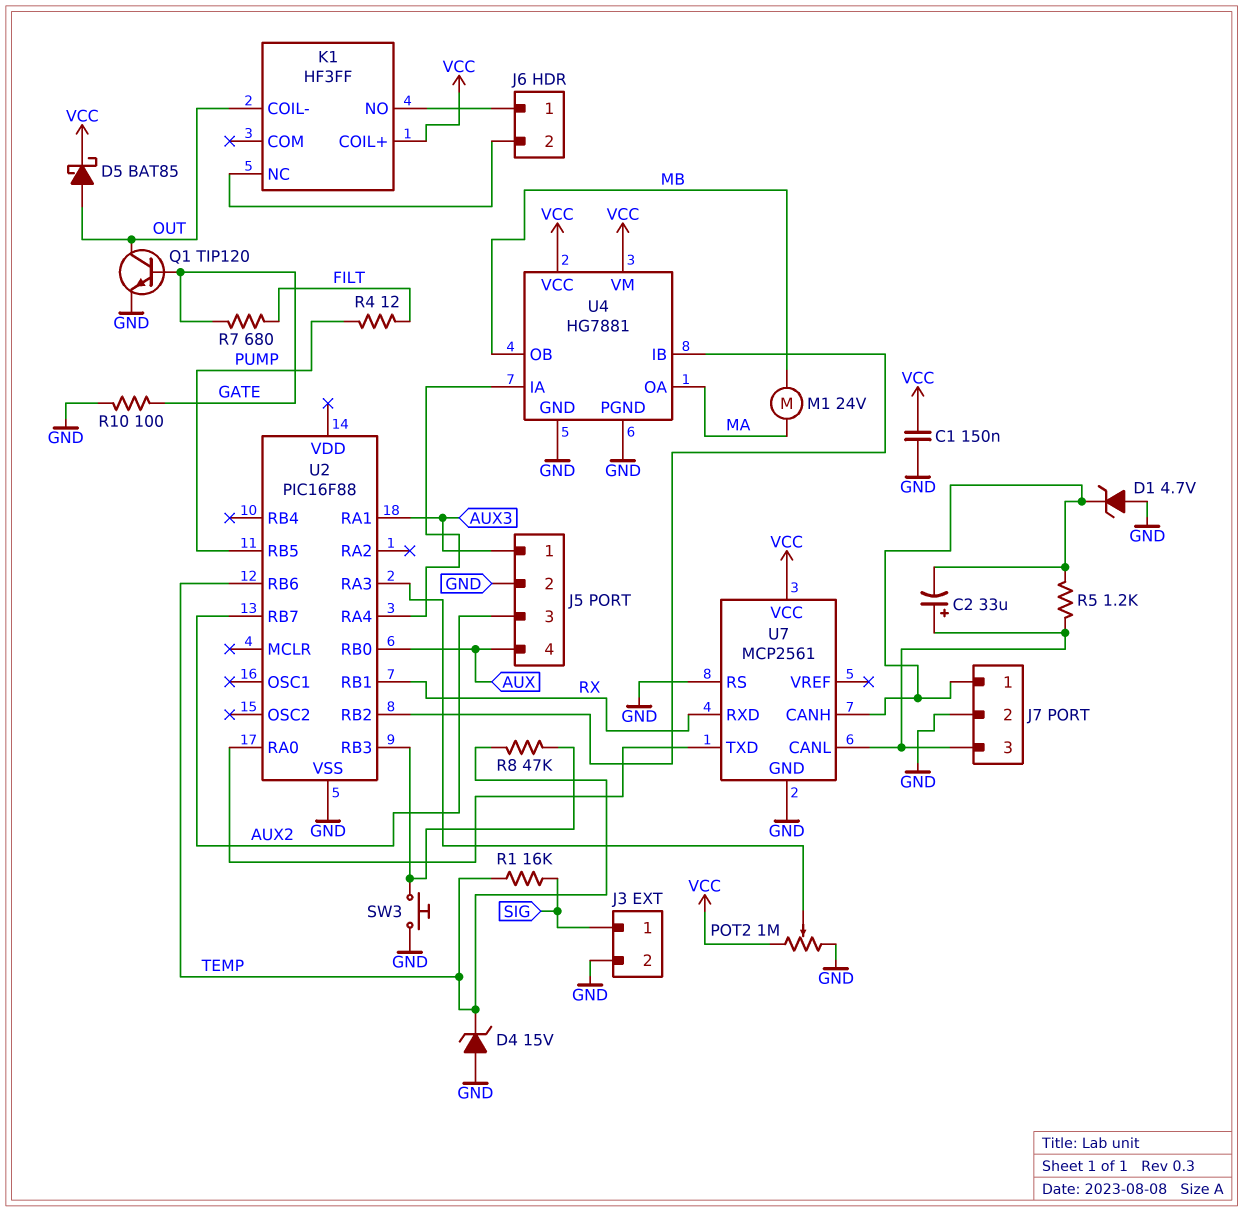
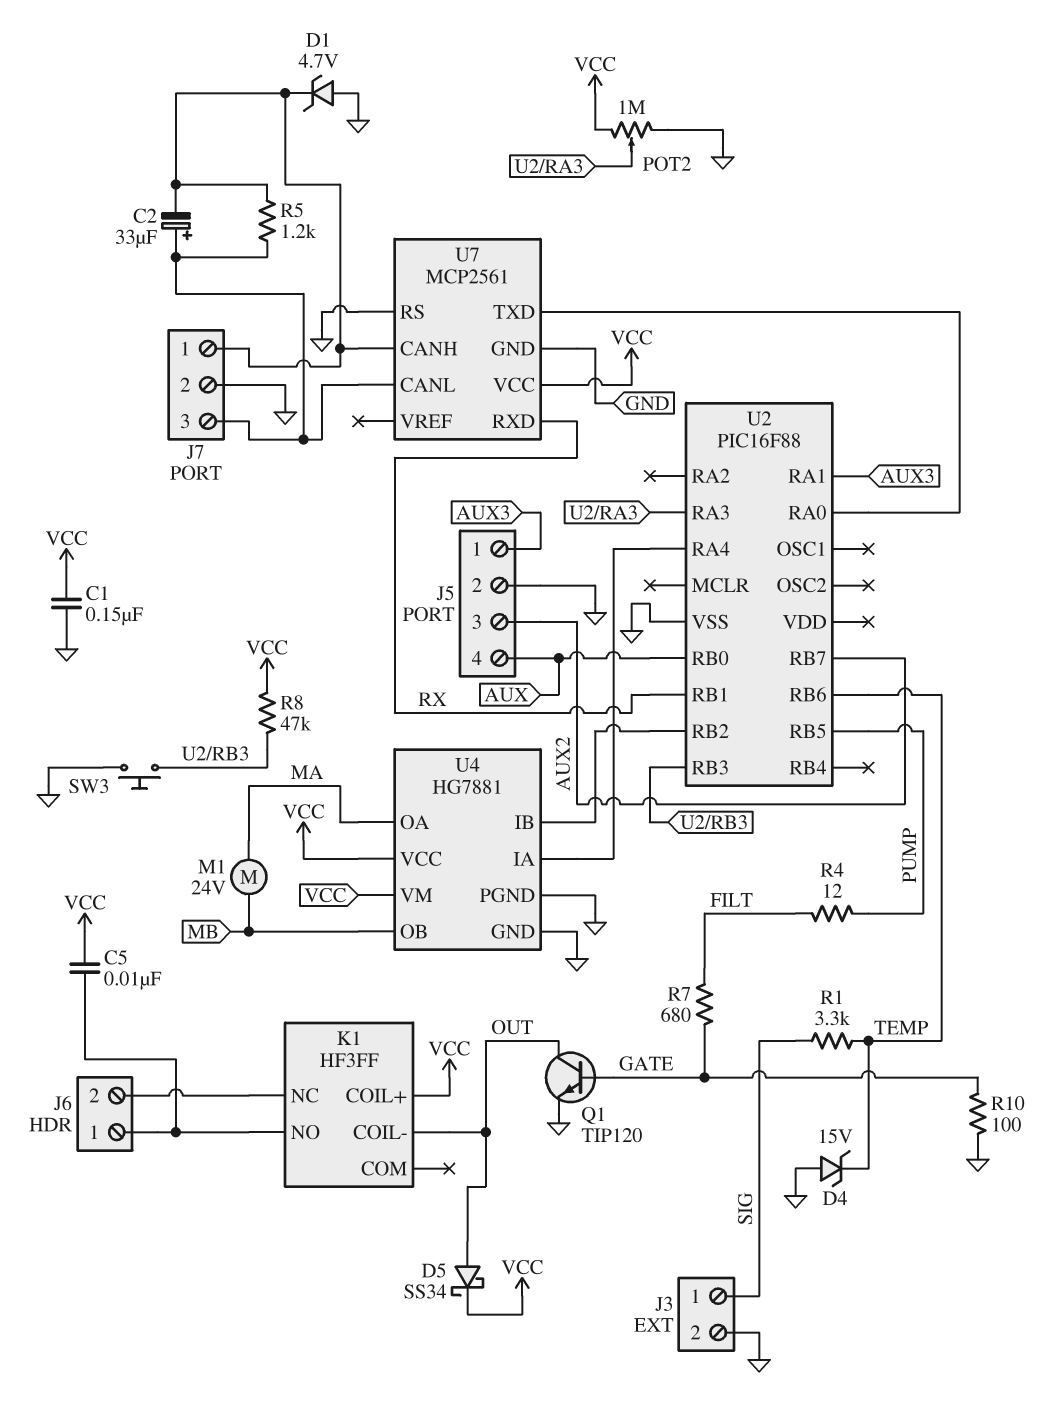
C5: none -> 10nF (J6/1, VCC)
D5: schottky BAT85 (A OUT, K VCC) -> schottky SS34 (A OUT, K VCC)
R1: 16k (SIG, TEMP) -> 3.3k (SIG, TEMP)
R8: 47k (TEMP, U2/RB3) -> 47k (U2/RB3, VCC)

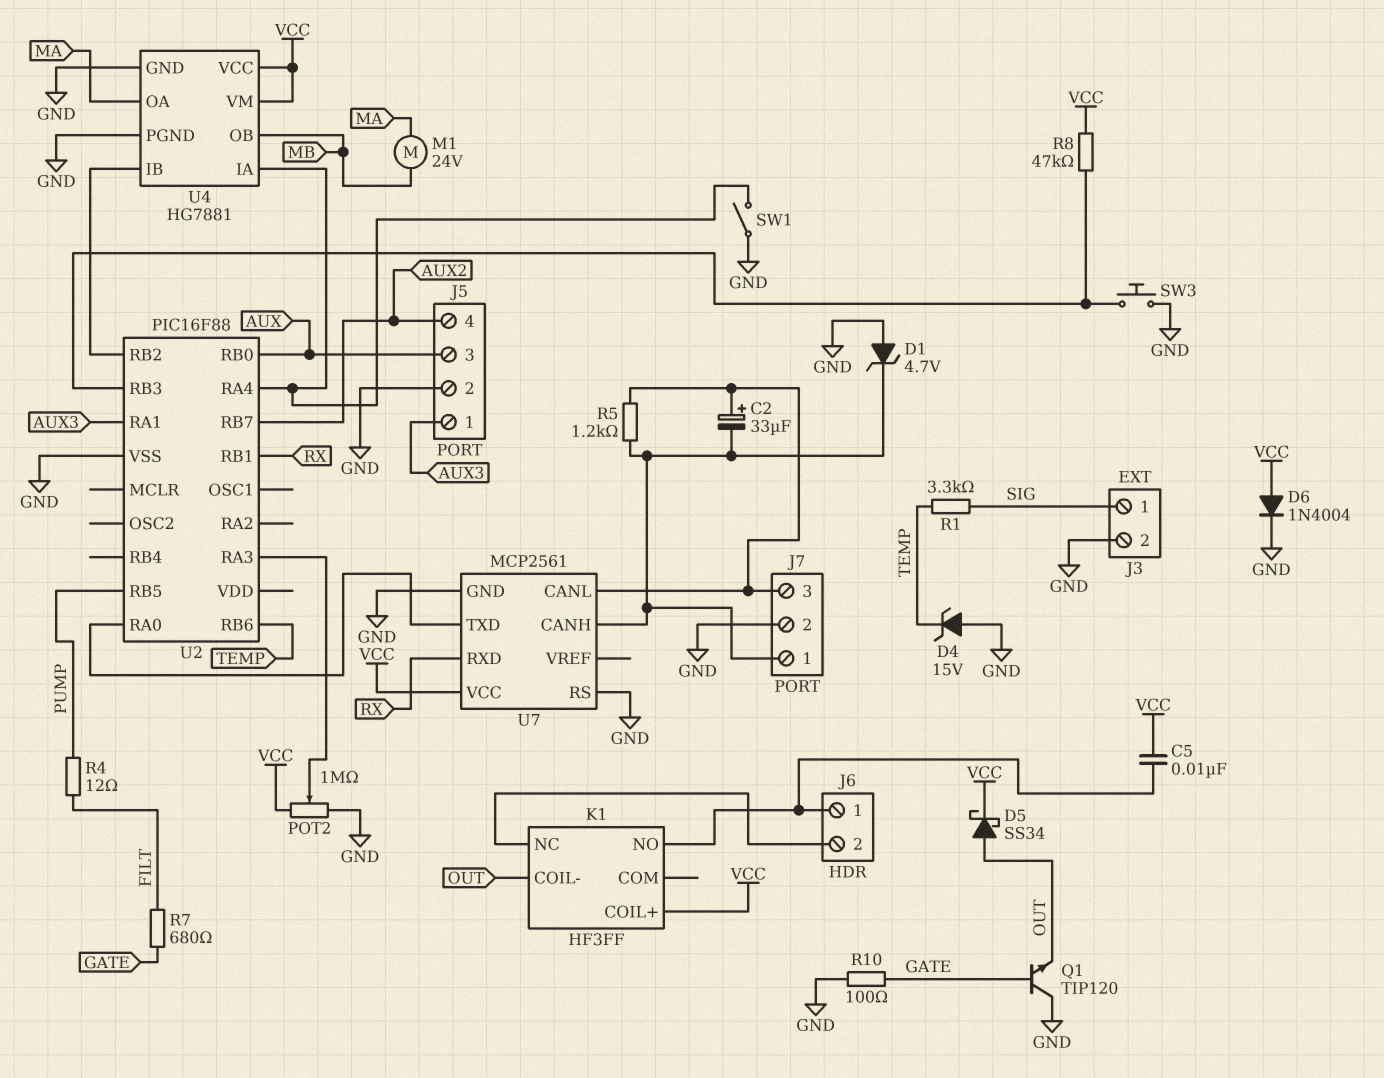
C1: 150nF (GND, VCC) -> none
D6: none -> diode 1N4004 (A VCC, K GND)
J5 pin 3: AUX2 -> AUX
J5 pin 4: AUX -> AUX2
Q1: NPN TIP120 (B GATE, C OUT, E GND) -> NPN TIP120 (B GATE, C GND, E OUT)
SW1: none -> switch (GND, U2/RA4)

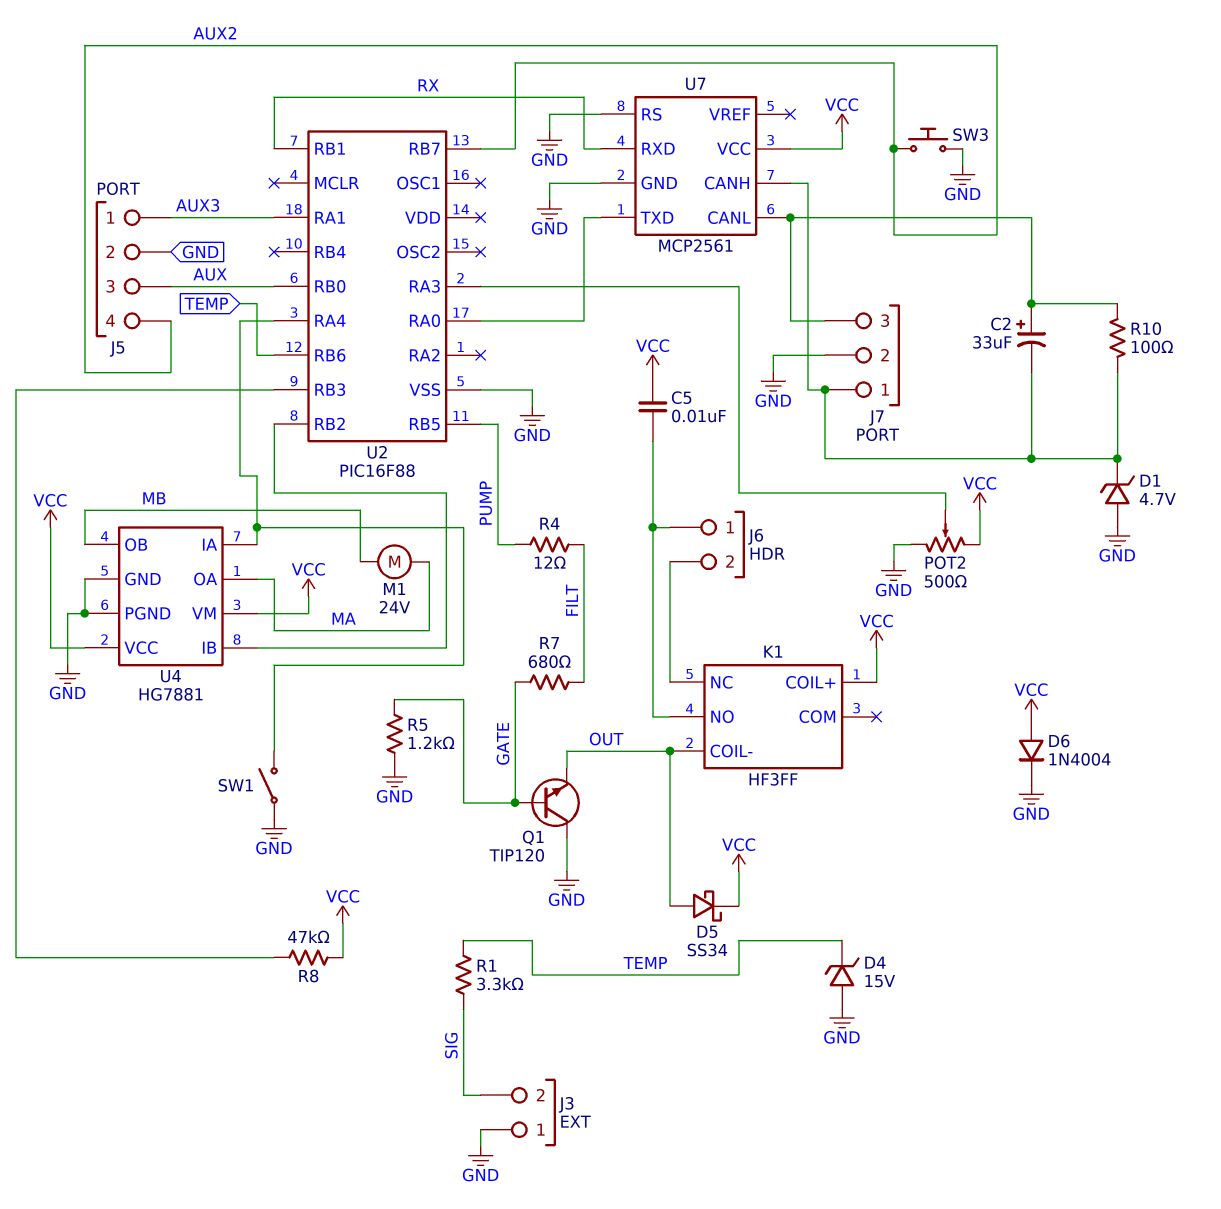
J3 pin 1: SIG -> GND
J3 pin 2: GND -> SIG
POT2: 1M (GND, VCC, wiper U2/RA3) -> 500 (GND, VCC, wiper U2/RA3)
R5: 1.2k (J7/1, J7/3) -> 1.2k (GATE, GND)
R10: 100 (GATE, GND) -> 100 (J7/1, J7/3)
SW3: button (GND, U2/RB3) -> button (AUX2, GND)

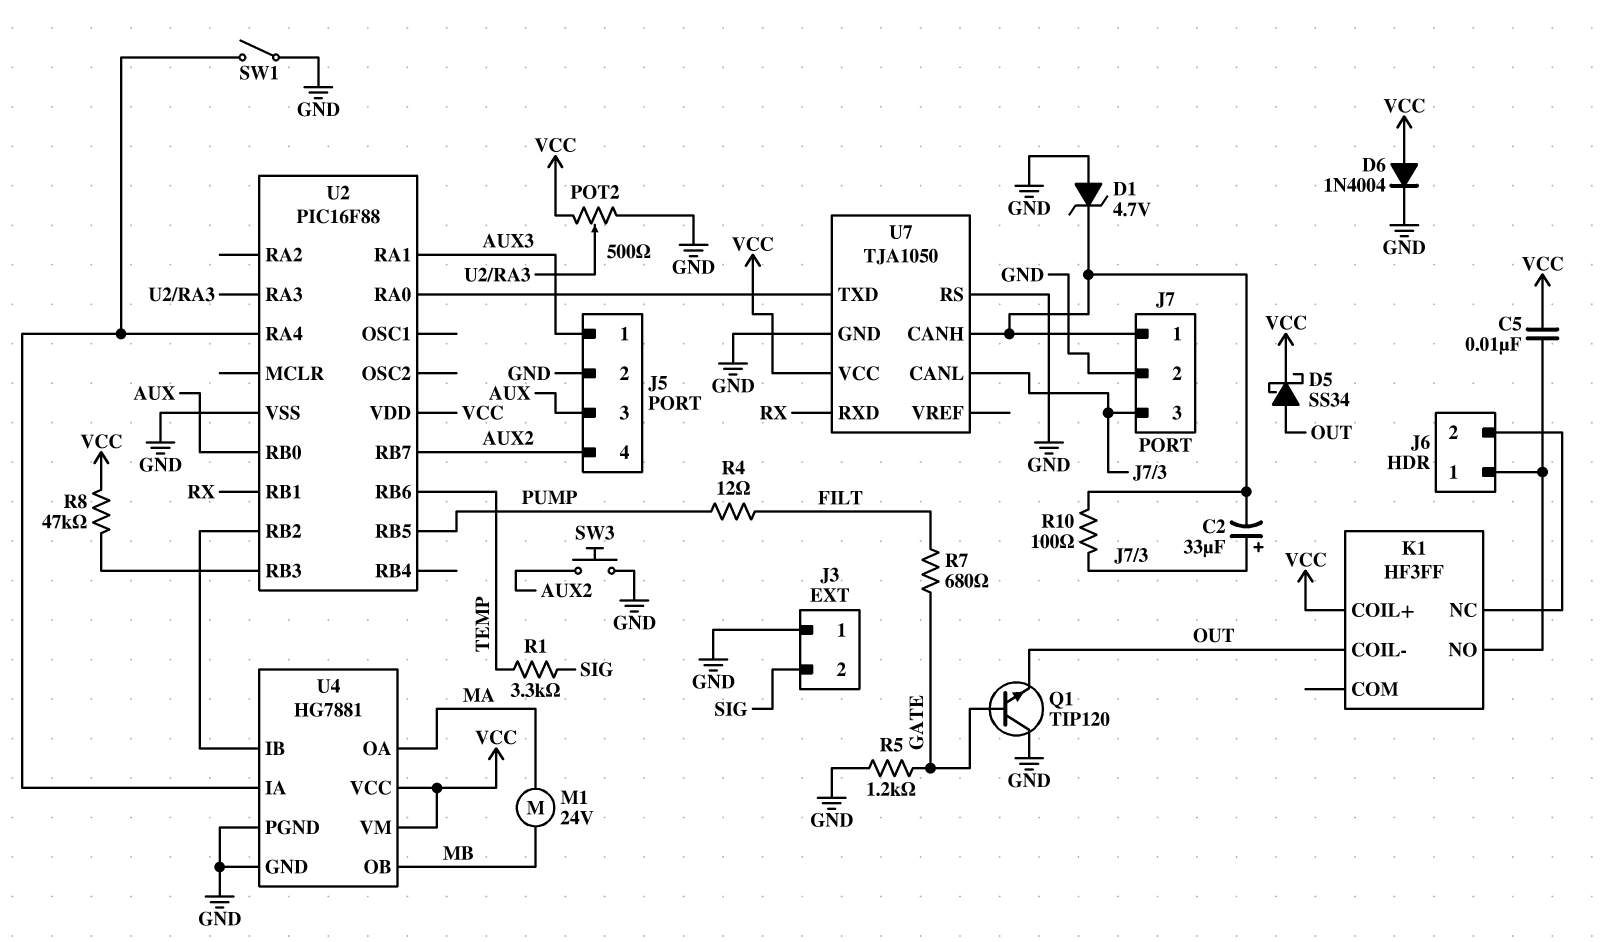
D4: zener 15V (A GND, K TEMP) -> none
U2 pin VDD: none -> VCC
U7: MCP2561 -> TJA1050

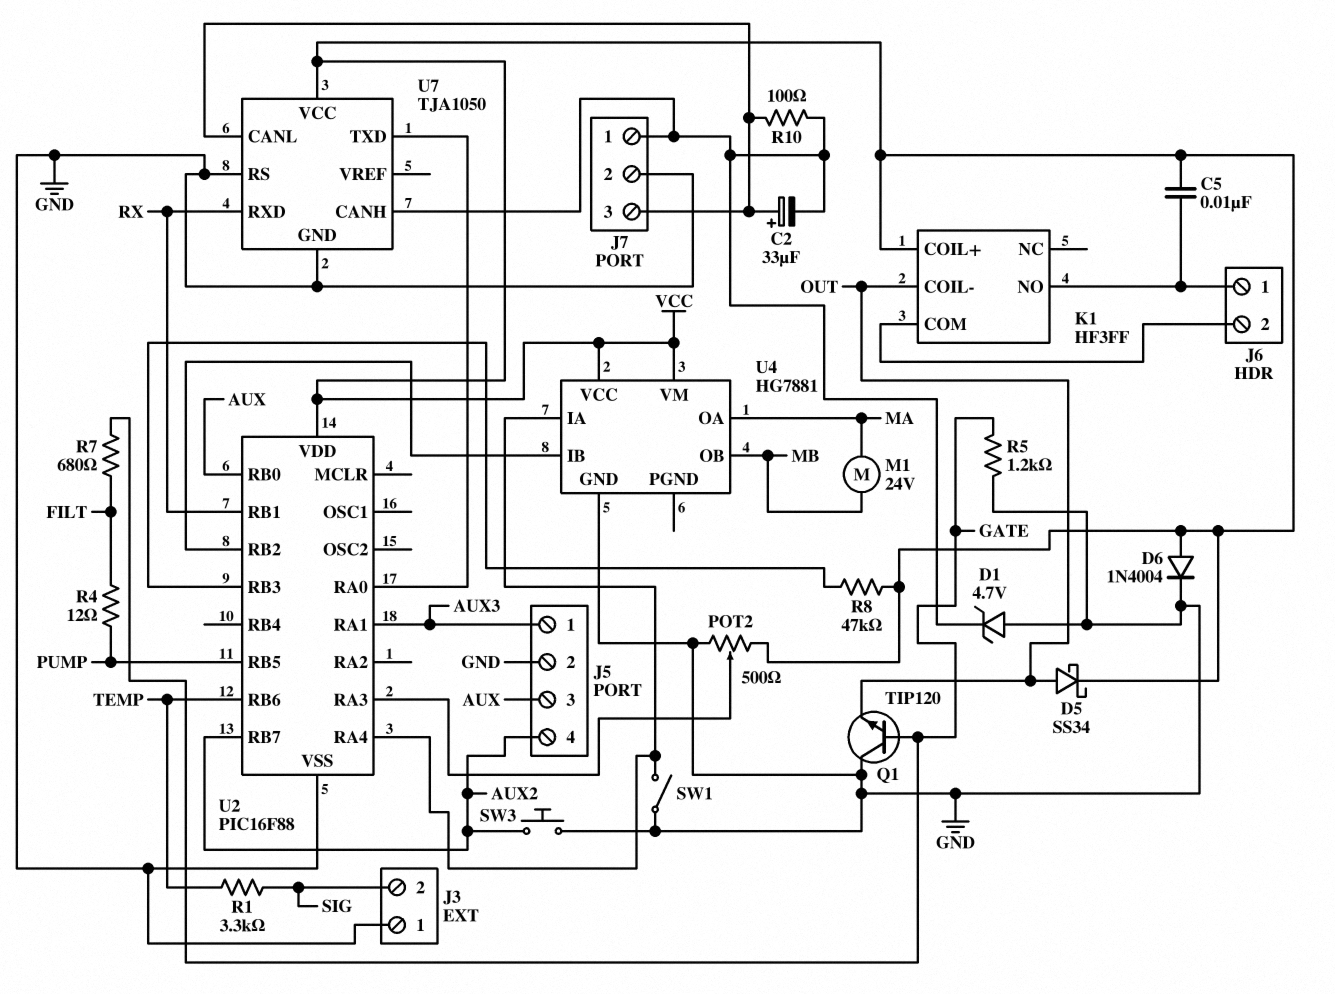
K1 pin COM: none -> J6/2
K1 pin NC: J6/2 -> none
U4 pin PGND: GND -> none

